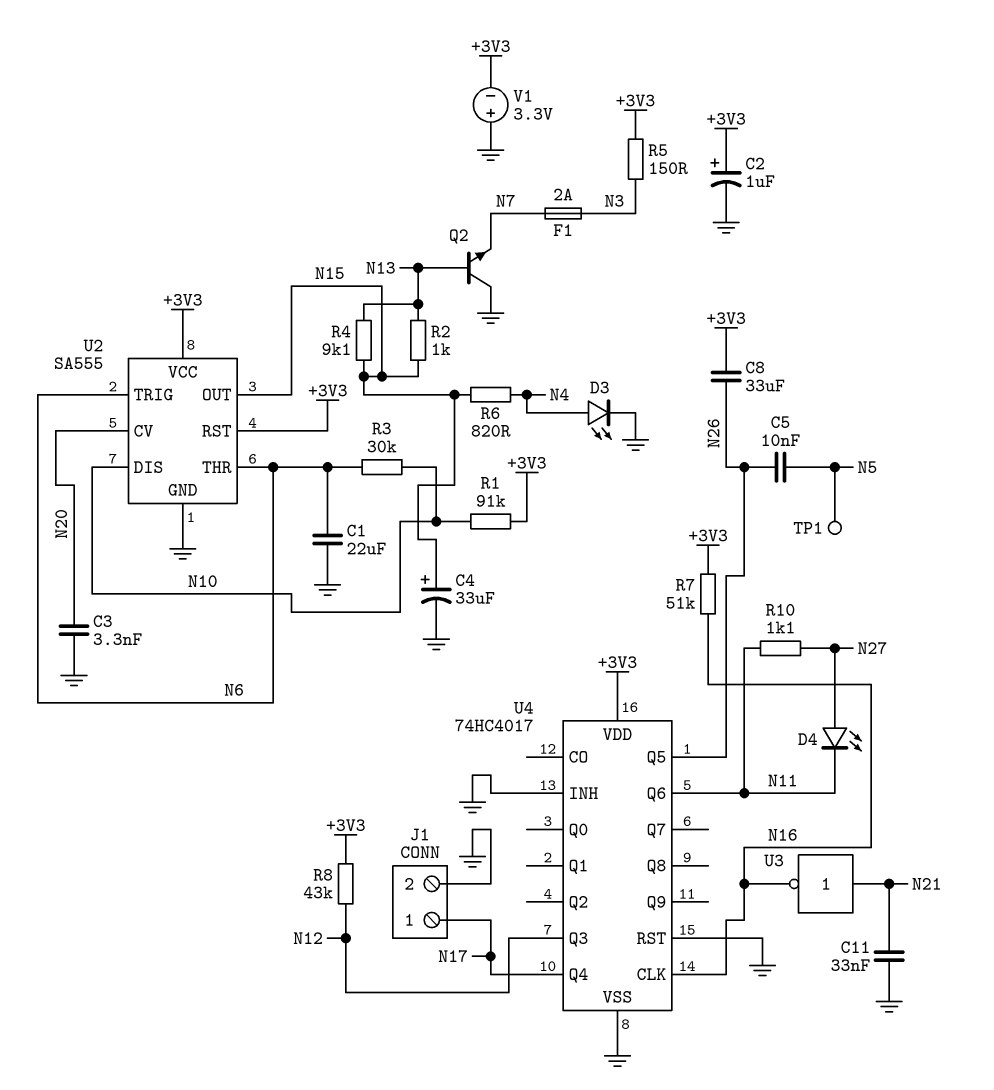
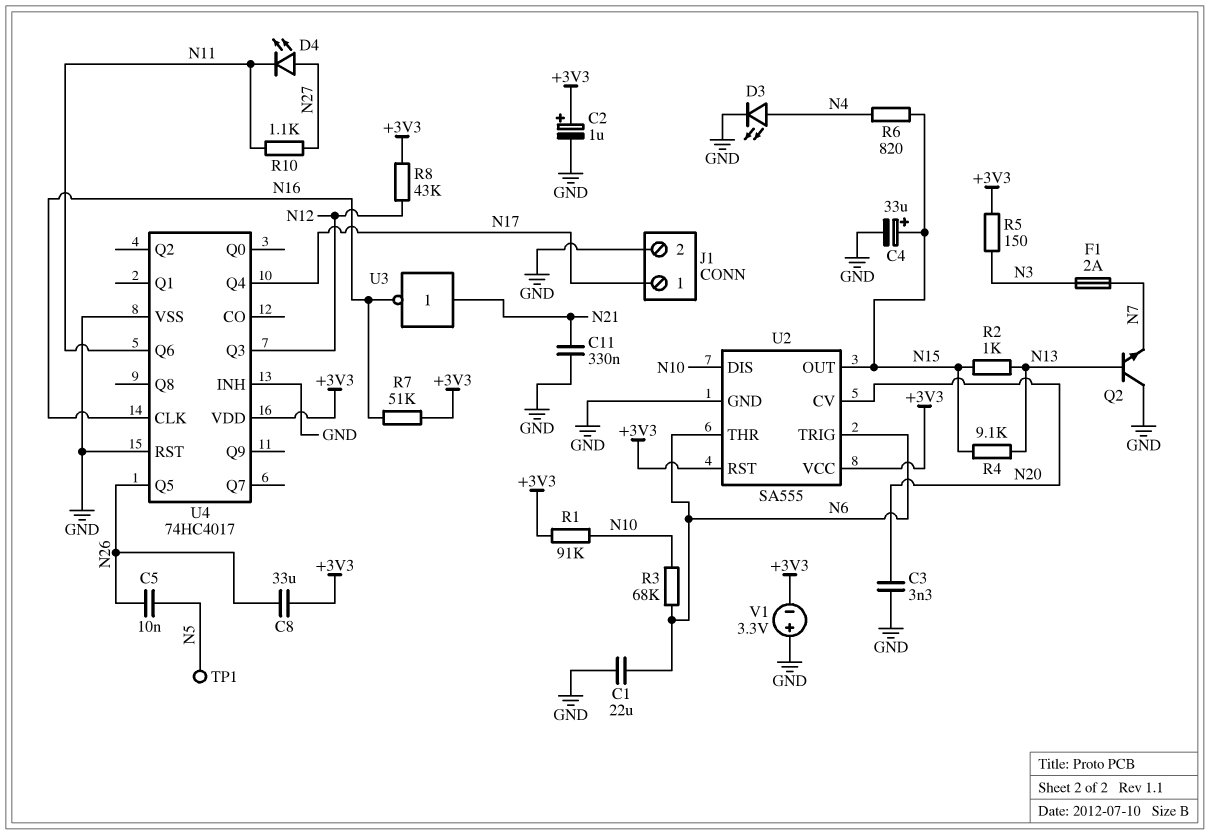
C11: 33nF (GND, N21) -> 330nF (GND, N21)
R3: 30k (N6, N10) -> 68k (N6, N10)

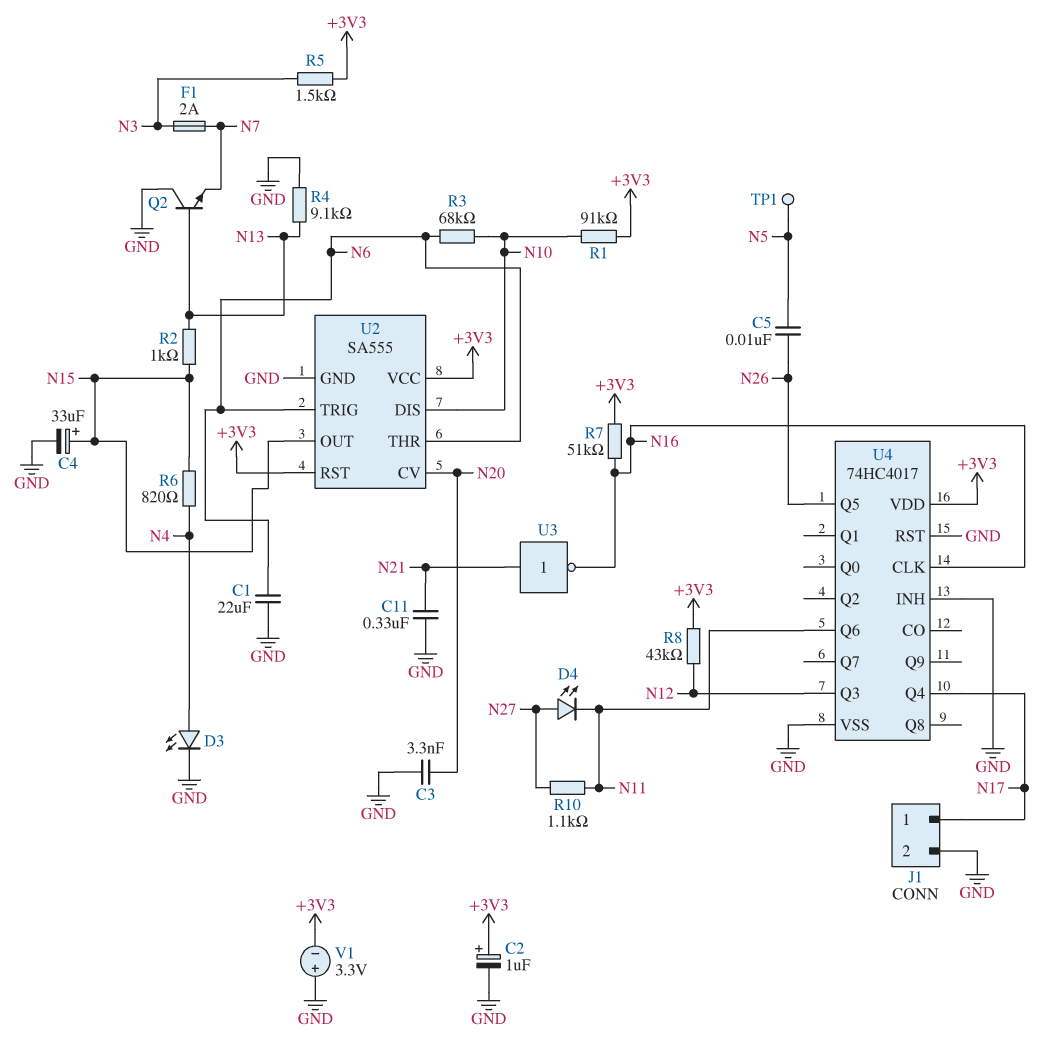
C8: 33uF (+3V3, N26) -> none
R4: 9.1k (N13, N15) -> 9.1k (GND, N13)
R5: 150 (+3V3, N3) -> 1.5k (+3V3, N3)

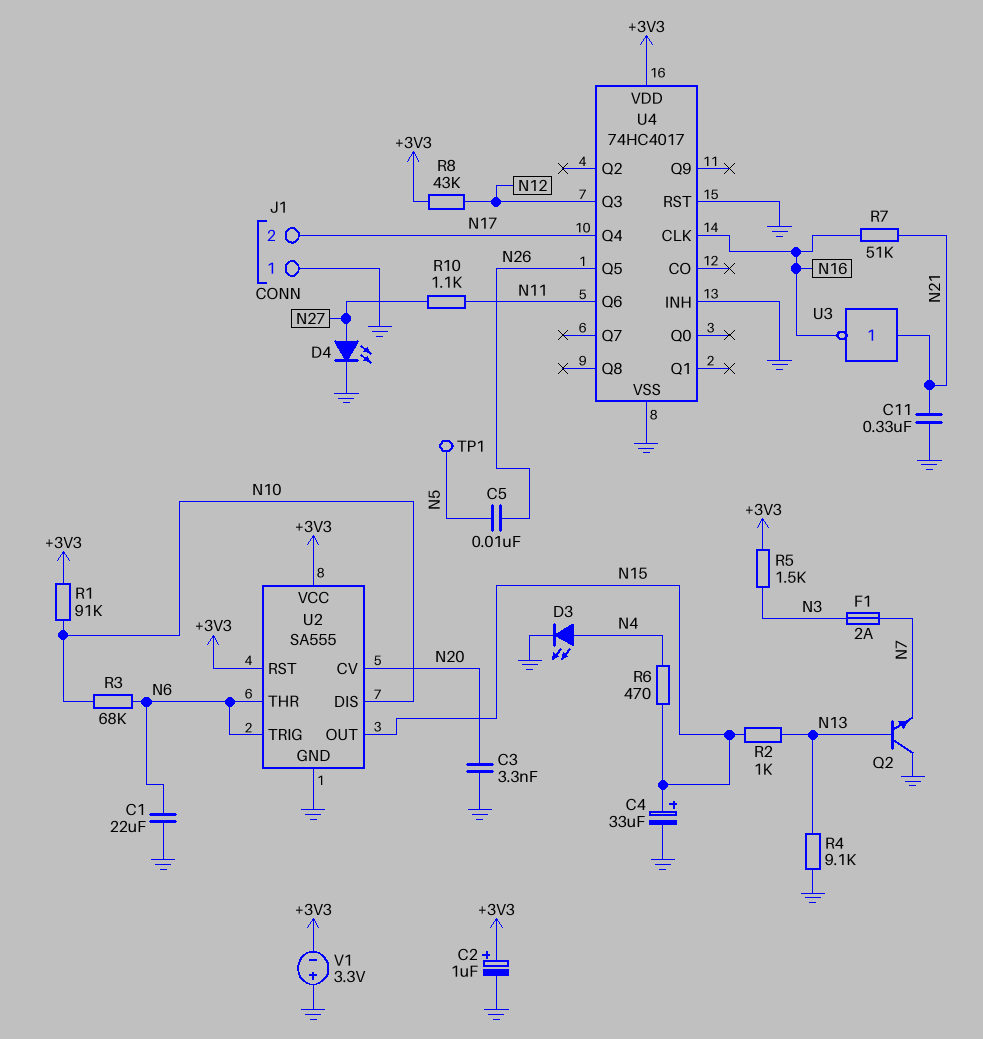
D4: LED (A N27, K N11) -> LED (A N27, K GND)
J1 pin 1: N17 -> GND
J1 pin 2: GND -> N17
R6: 820 (N4, N15) -> 470 (N4, N15)
R7: 51k (+3V3, N16) -> 51k (N16, N21)

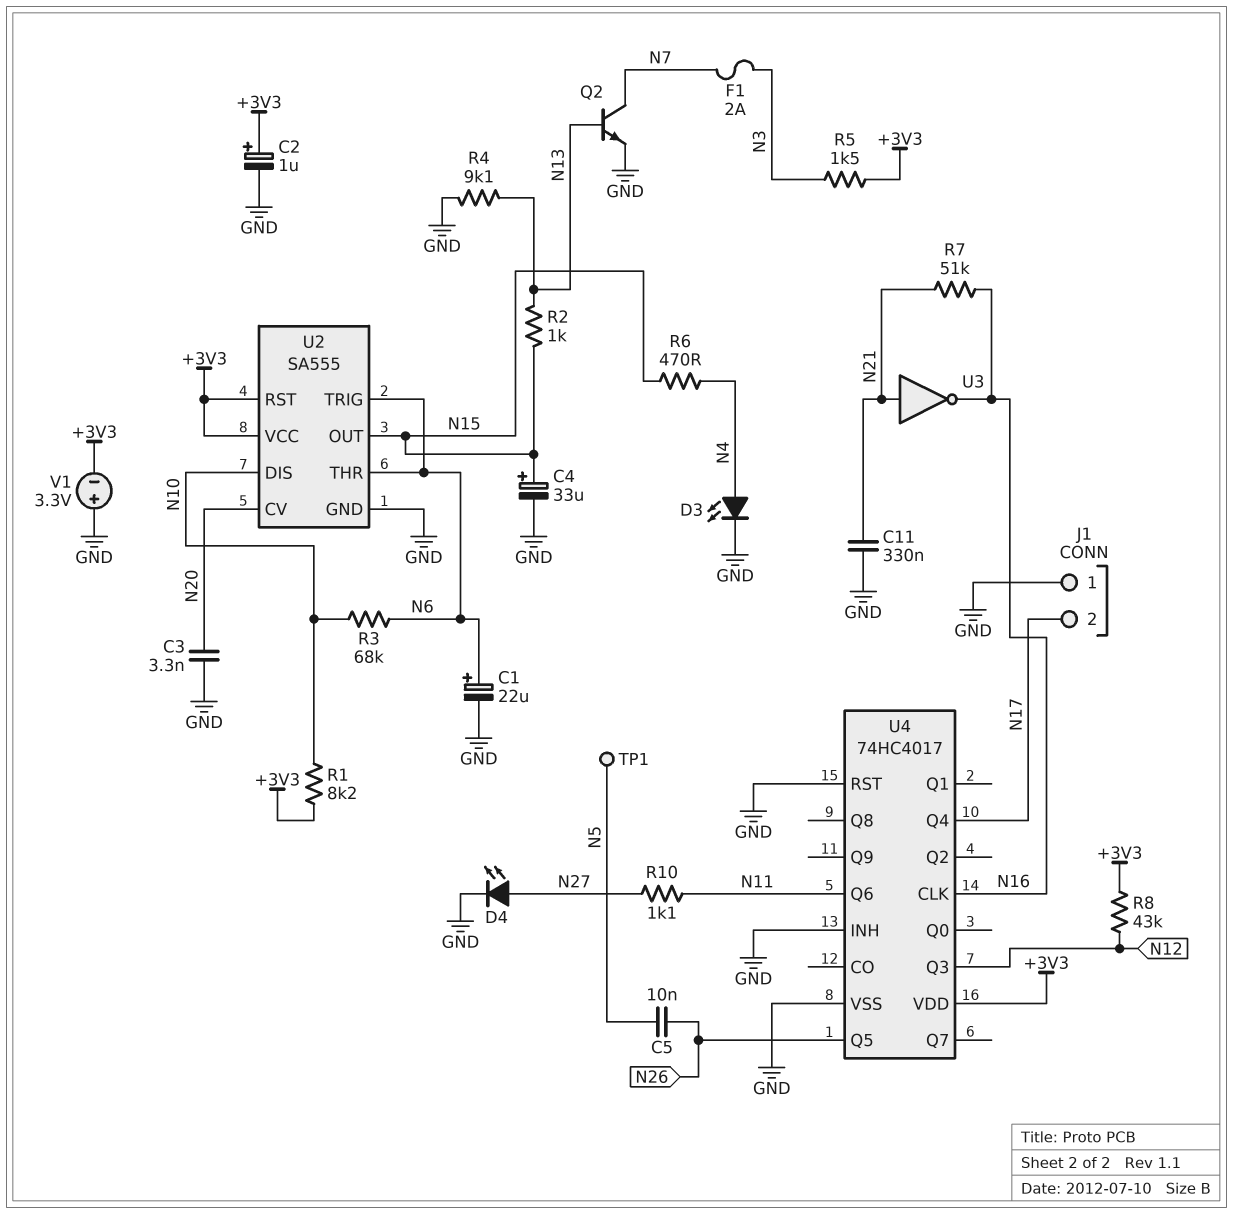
C1: 22uF (GND, N6) -> 22uF (plus N6, minus GND)
Q2: NPN (B N13, C GND, E N7) -> NPN (B N13, C N7, E GND)
R1: 91k (+3V3, N10) -> 8.2k (+3V3, N10)

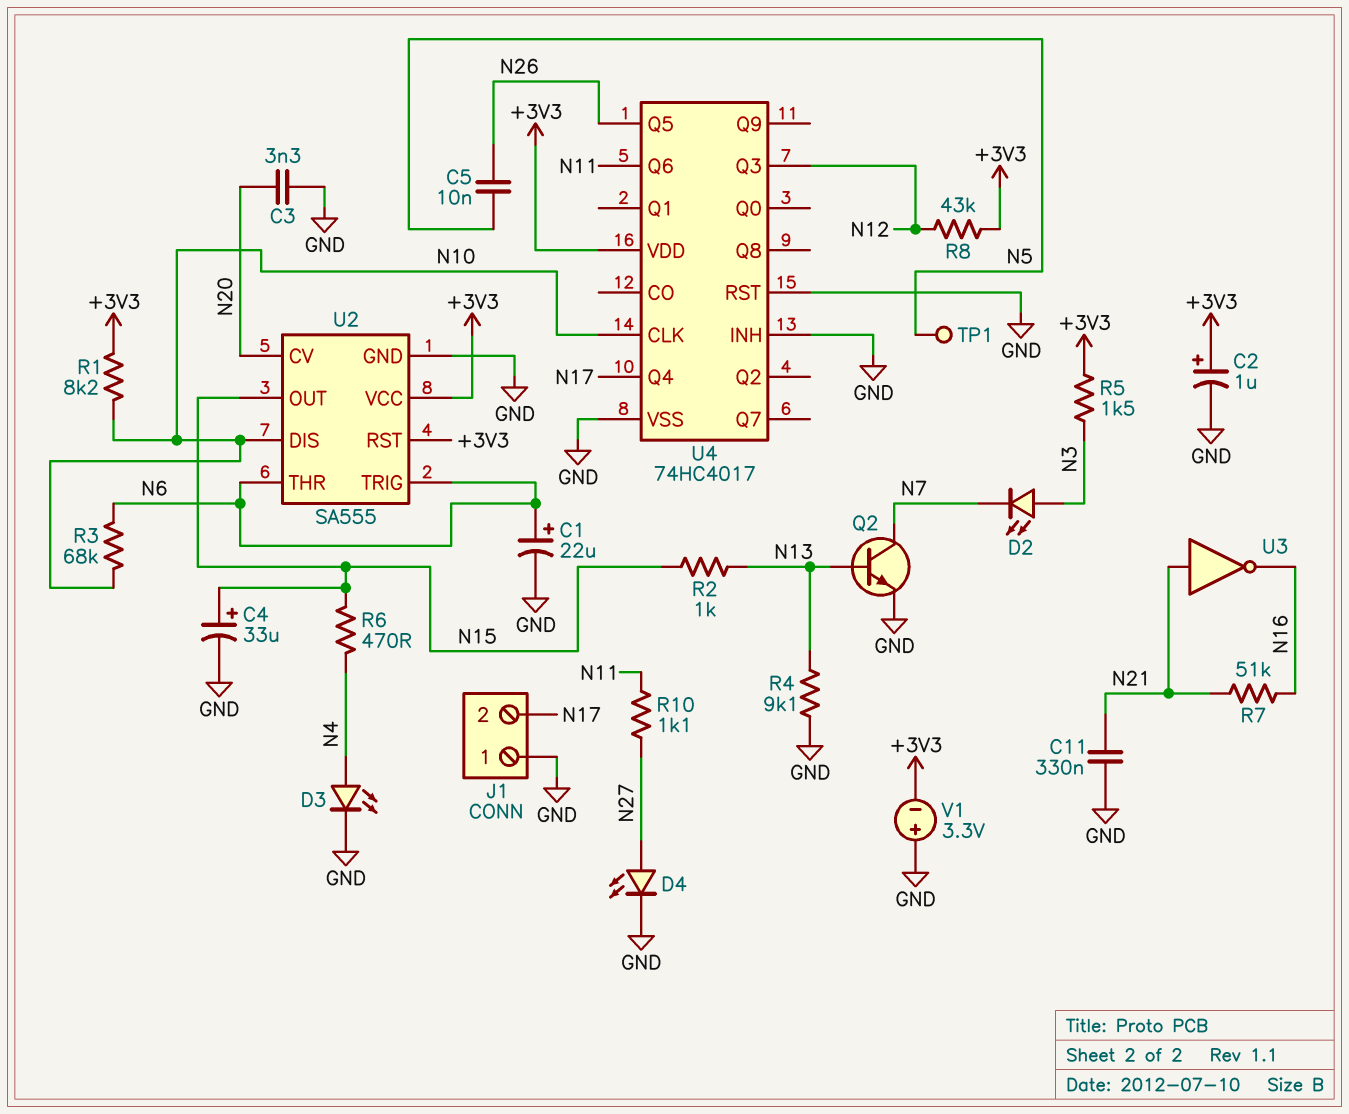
D2: none -> LED (A N3, K N7)
F1: 2A (N3, N7) -> none
U4 pin CLK: N16 -> N10

